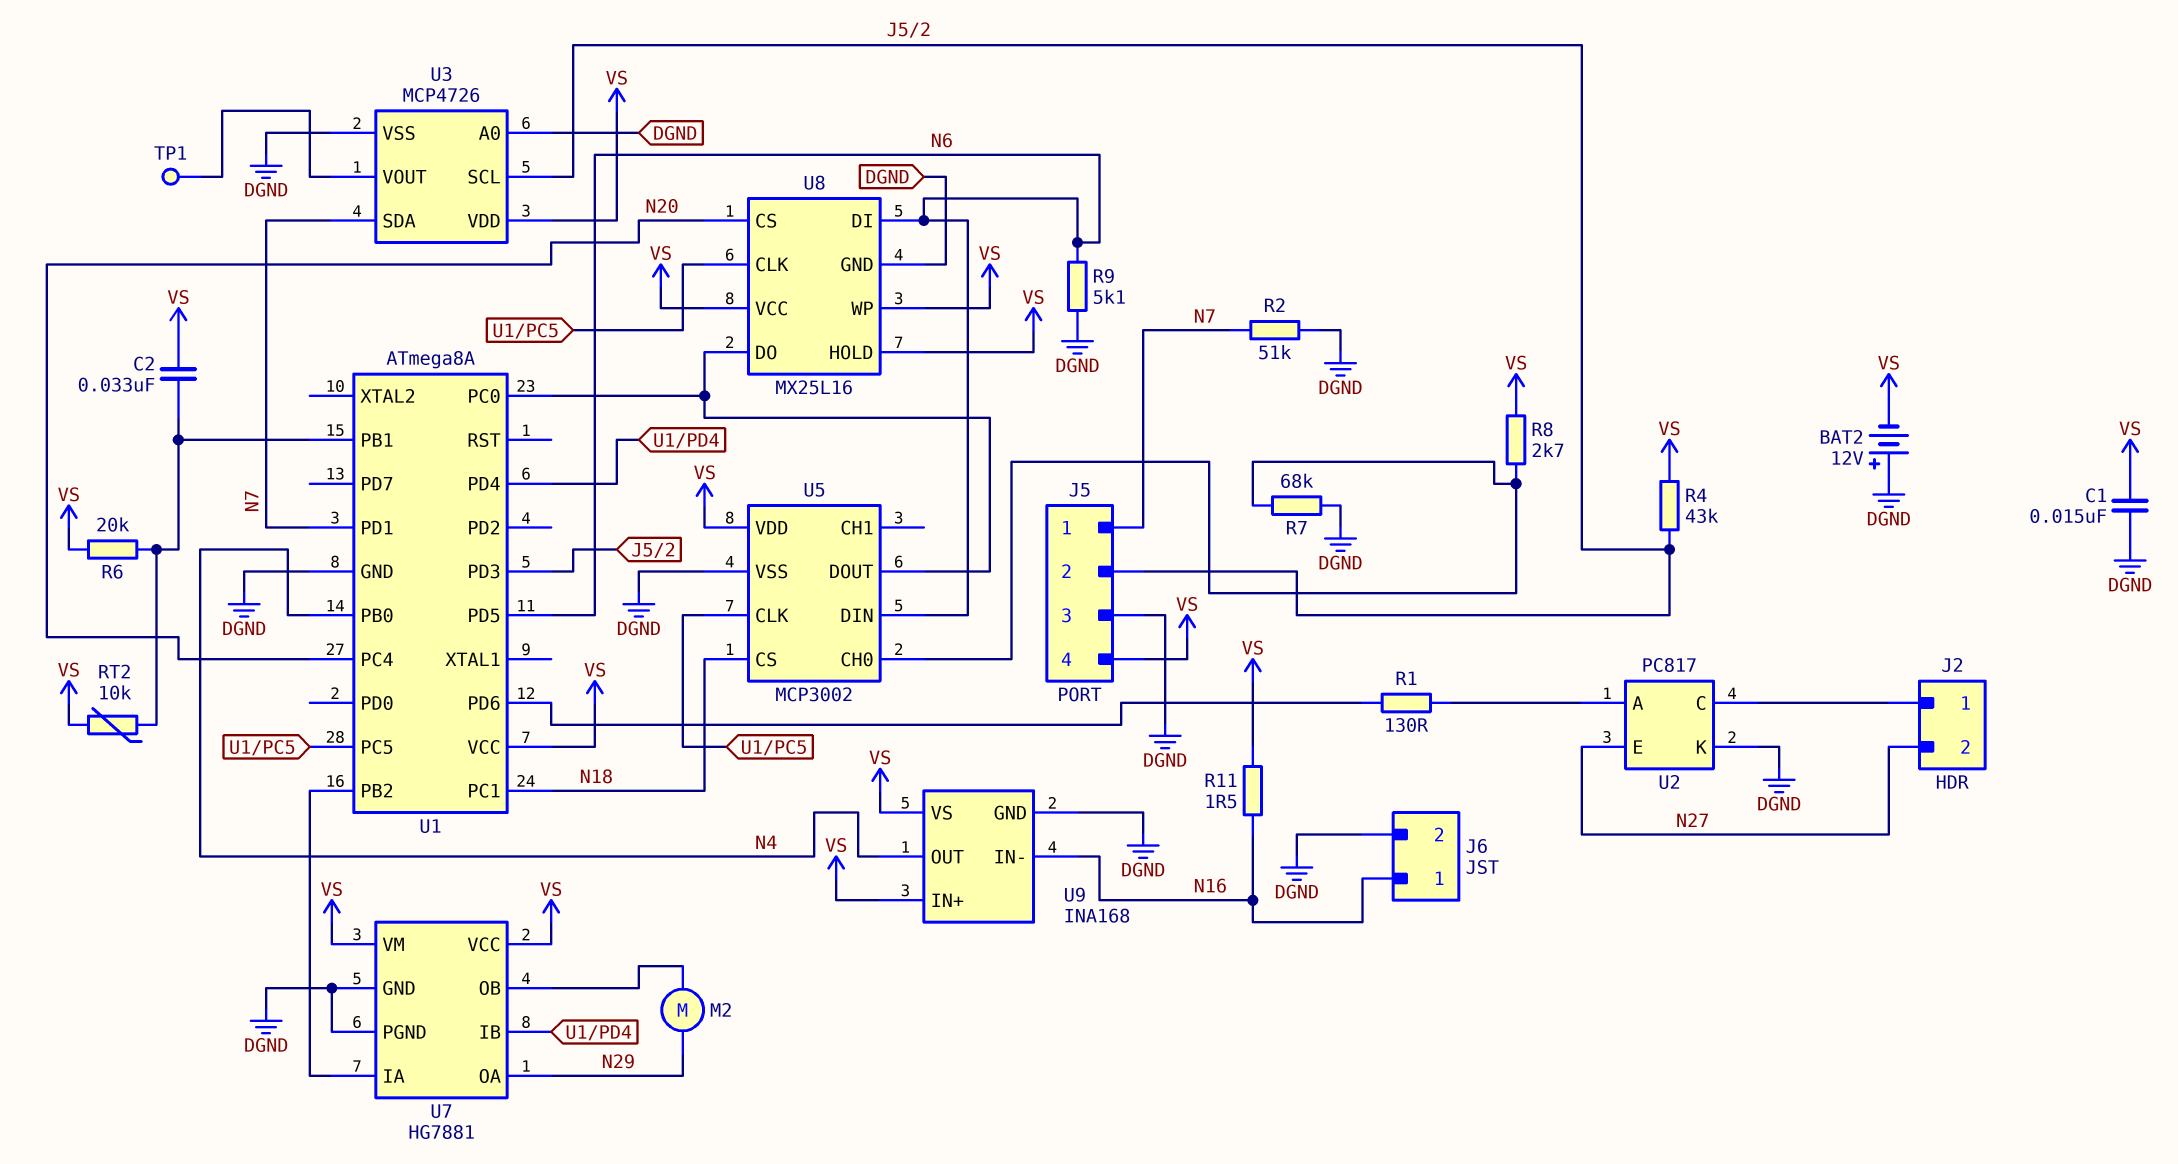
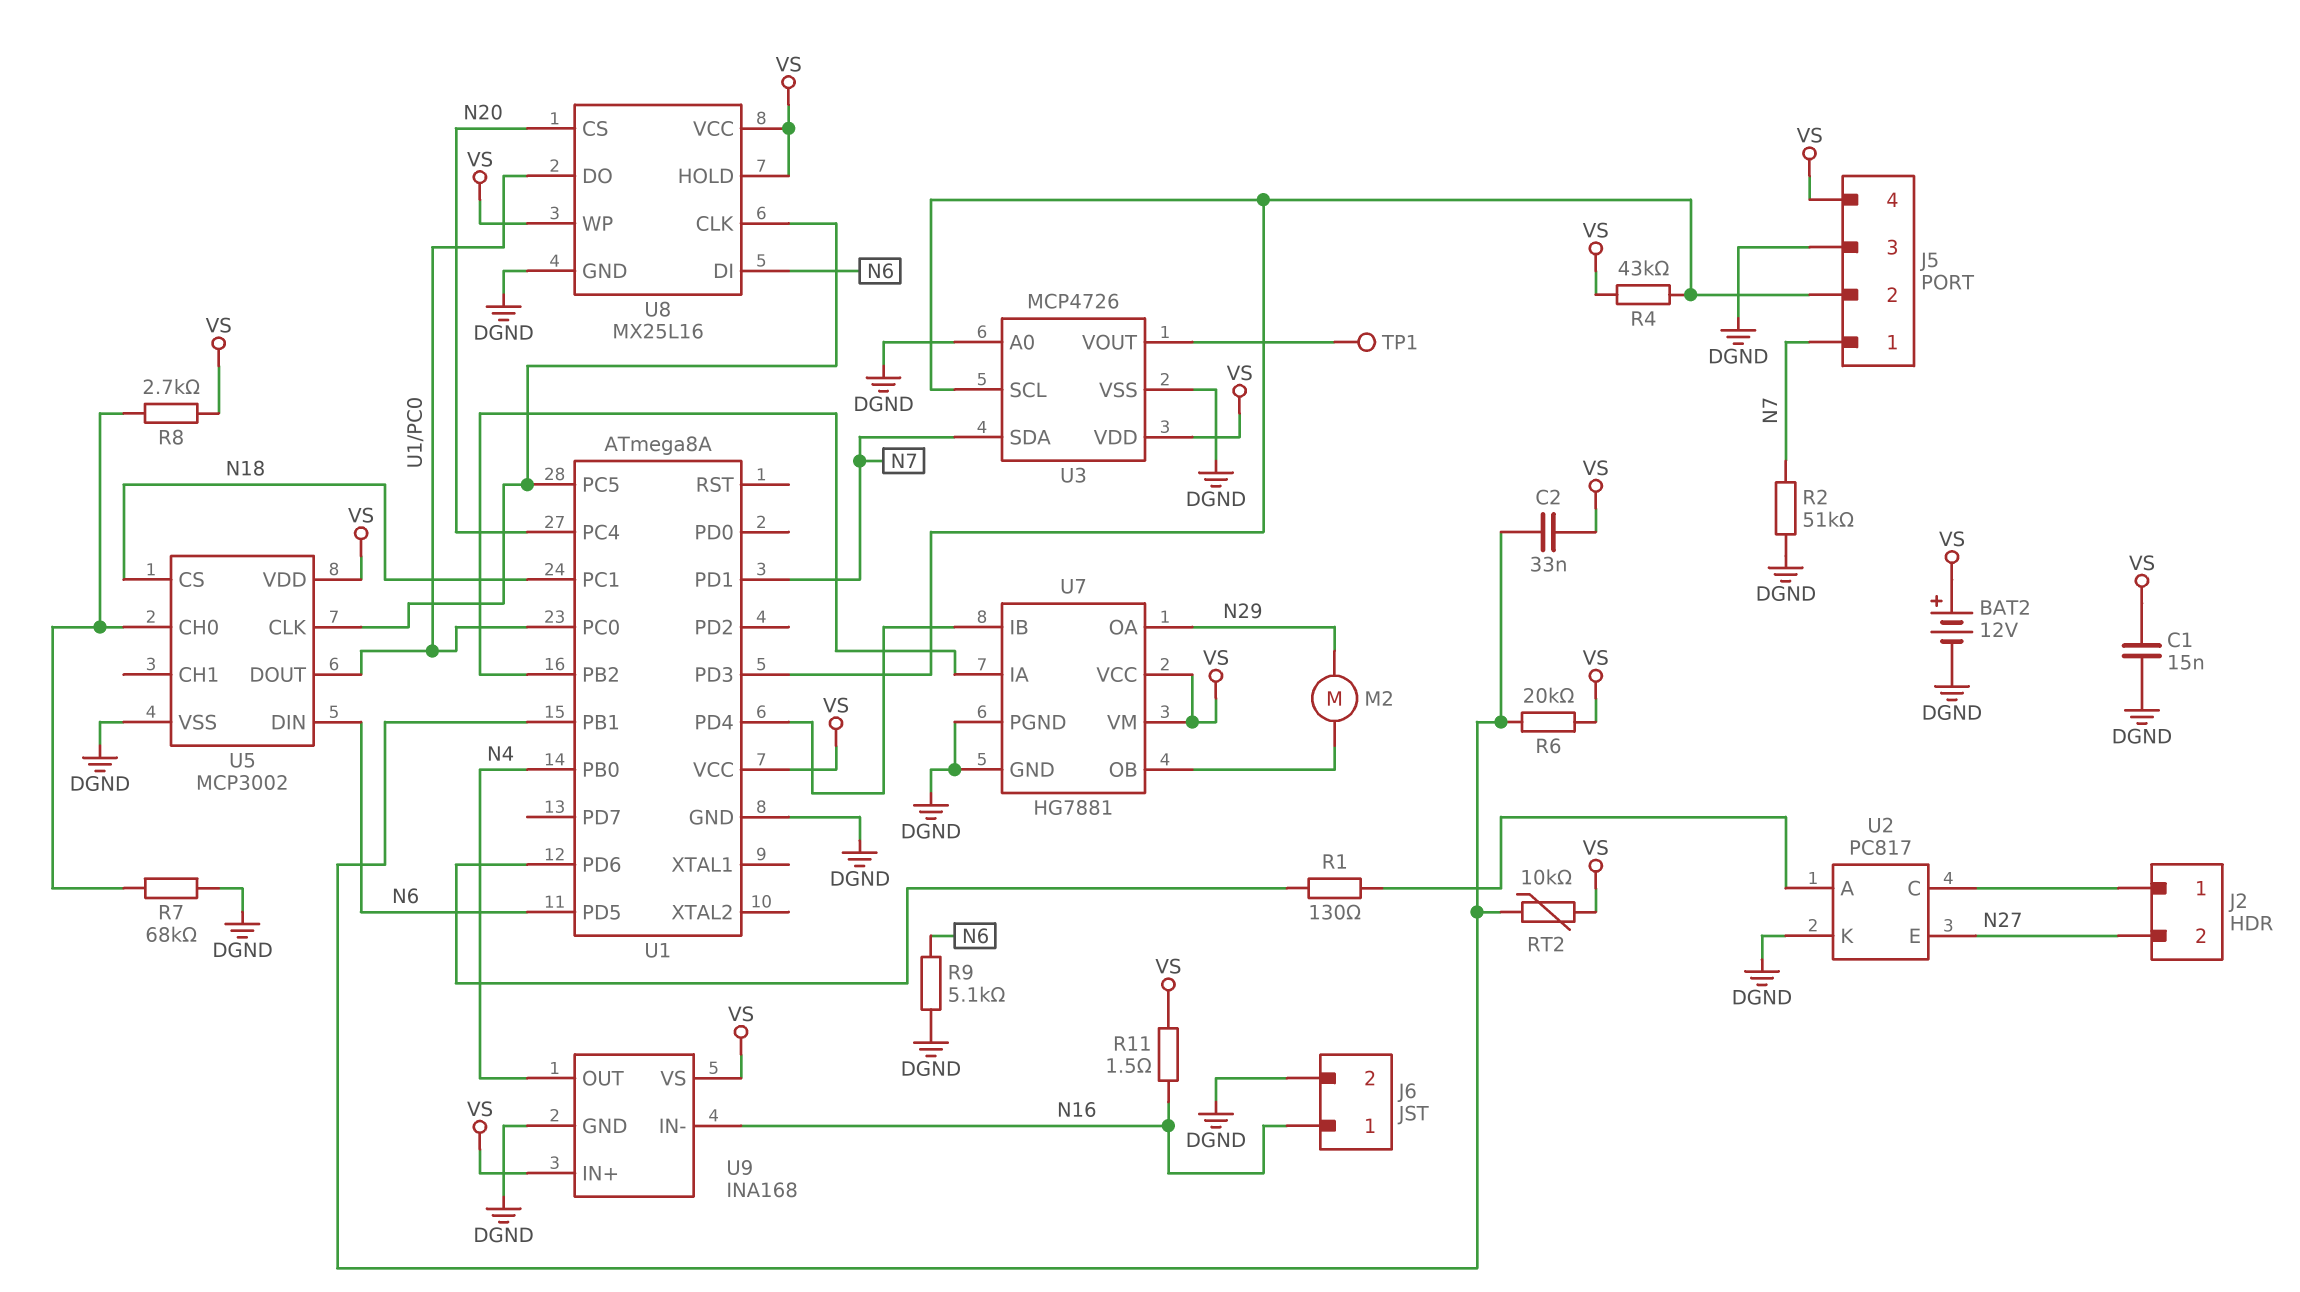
BAT2: 12V (plus DGND, minus VS) -> 12V (plus VS, minus DGND)

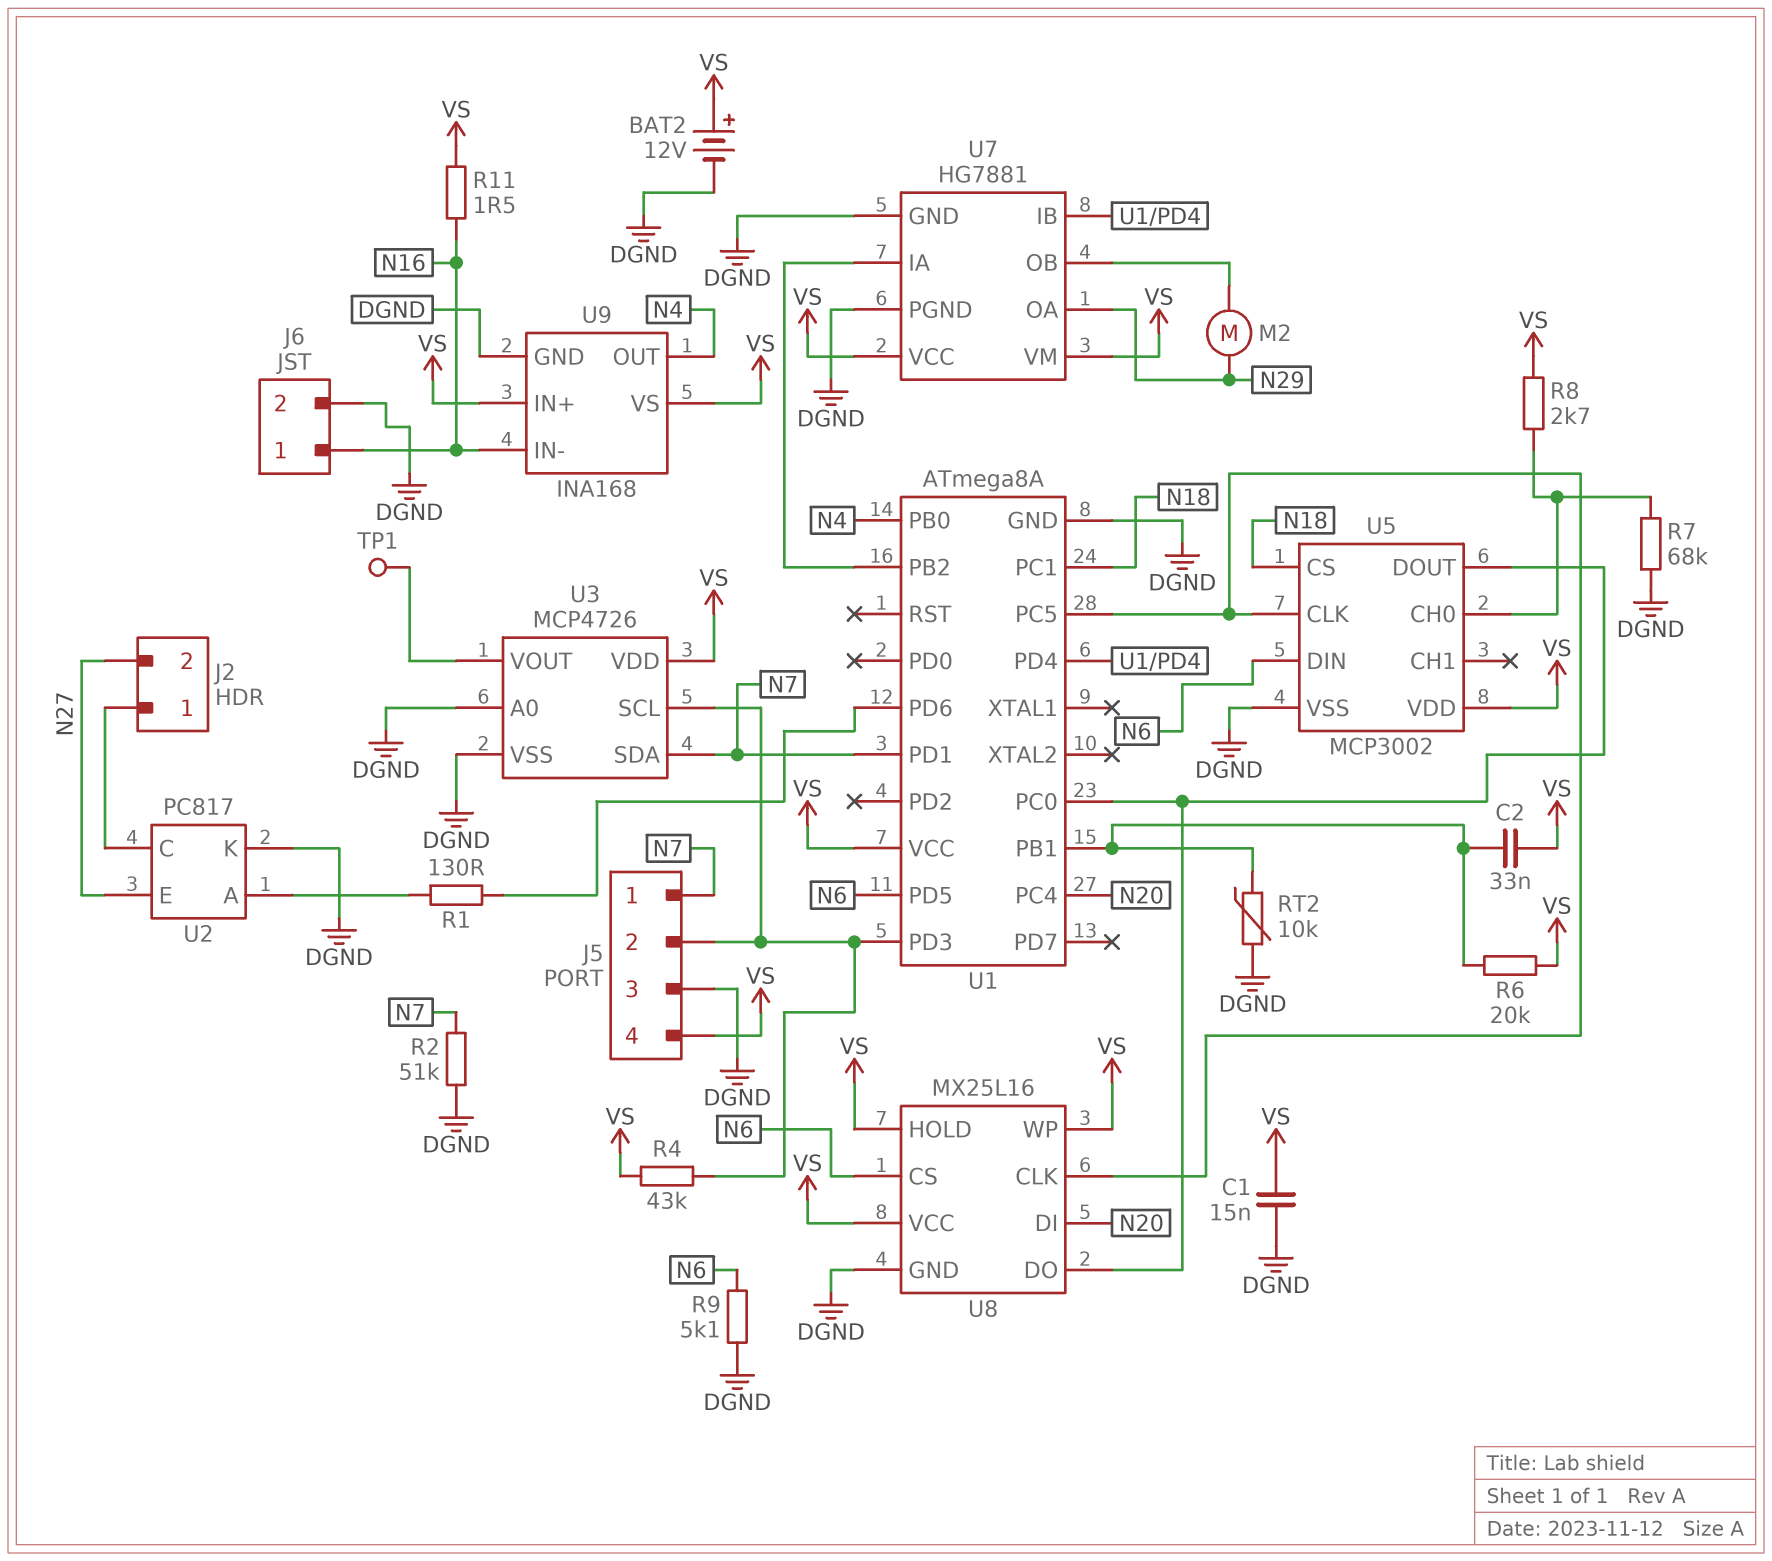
RT2: 10k (U1/PB1, VS) -> 10k (DGND, U1/PB1)
U8 pin CS: N20 -> N6
U8 pin DI: N6 -> N20

